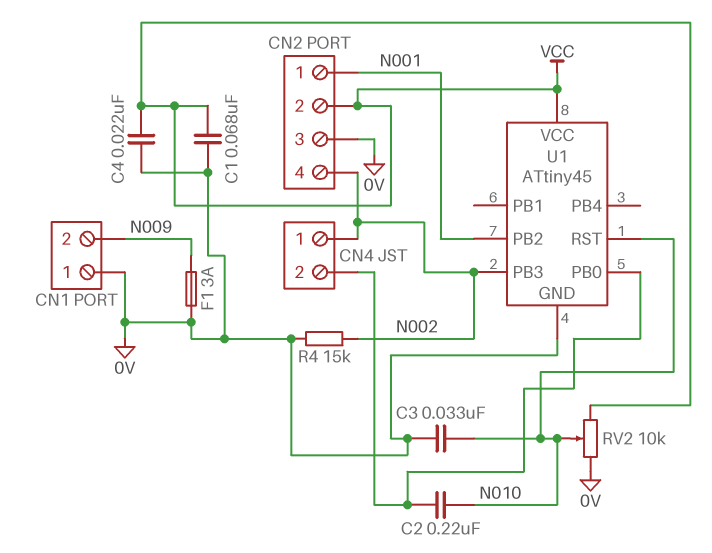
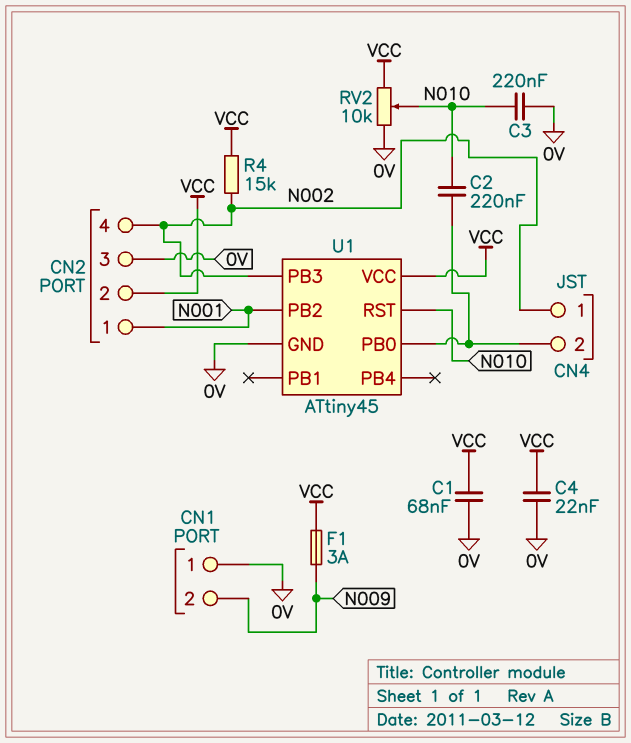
C3: 33nF (0V, N010) -> 220nF (0V, N010)
F1: 3A (0V, N009) -> 3A (N009, VCC)
R4: 15k (0V, N002) -> 15k (N002, VCC)

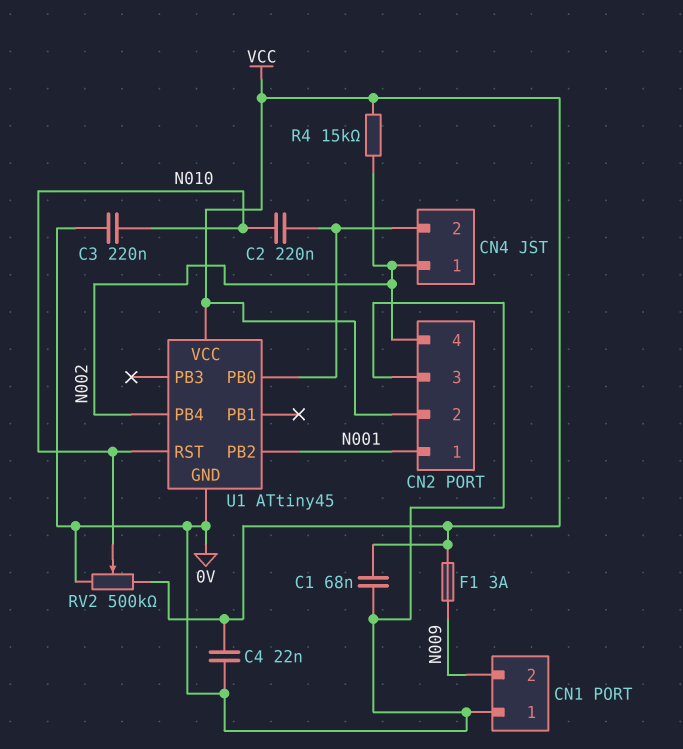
RV2: 10k (0V, VCC, wiper N010) -> 500k (0V, VCC, wiper N010)
U1 pin PB3: N002 -> none
U1 pin PB4: none -> N002

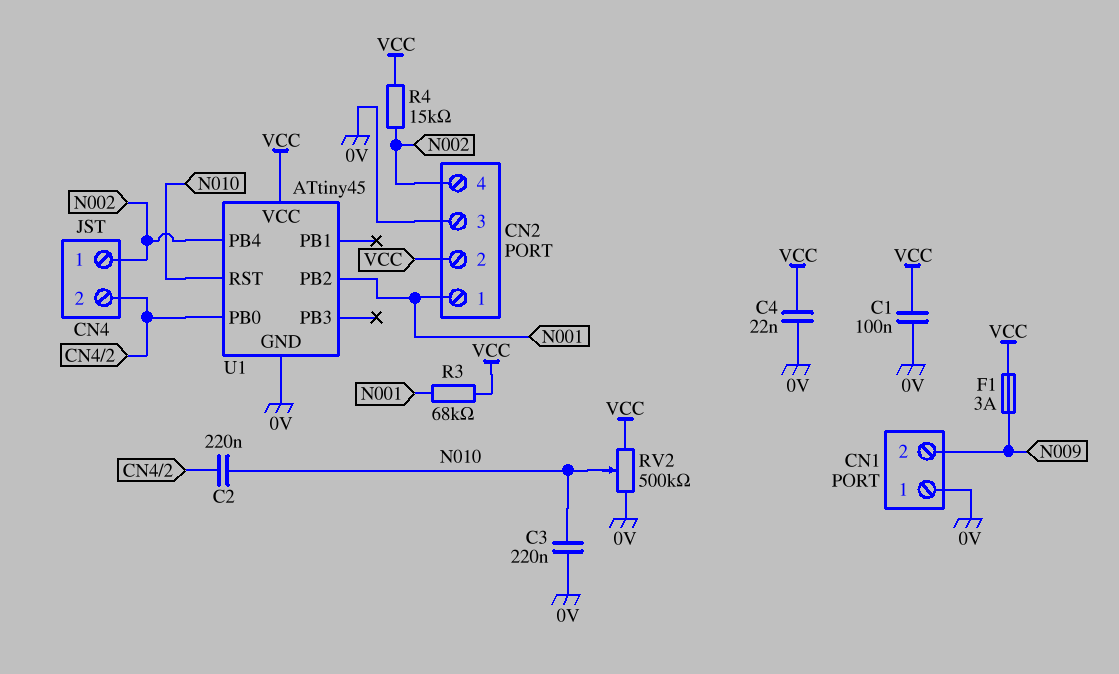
C1: 68nF (0V, VCC) -> 100nF (0V, VCC)
R3: none -> 68k (N001, VCC)

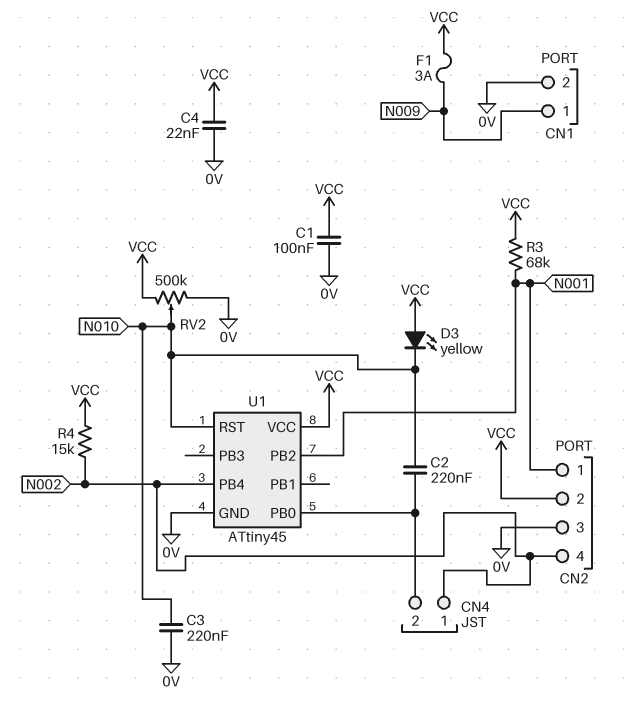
CN1 pin 1: 0V -> N009
CN1 pin 2: N009 -> 0V
D3: none -> LED yellow (A VCC, K N010)

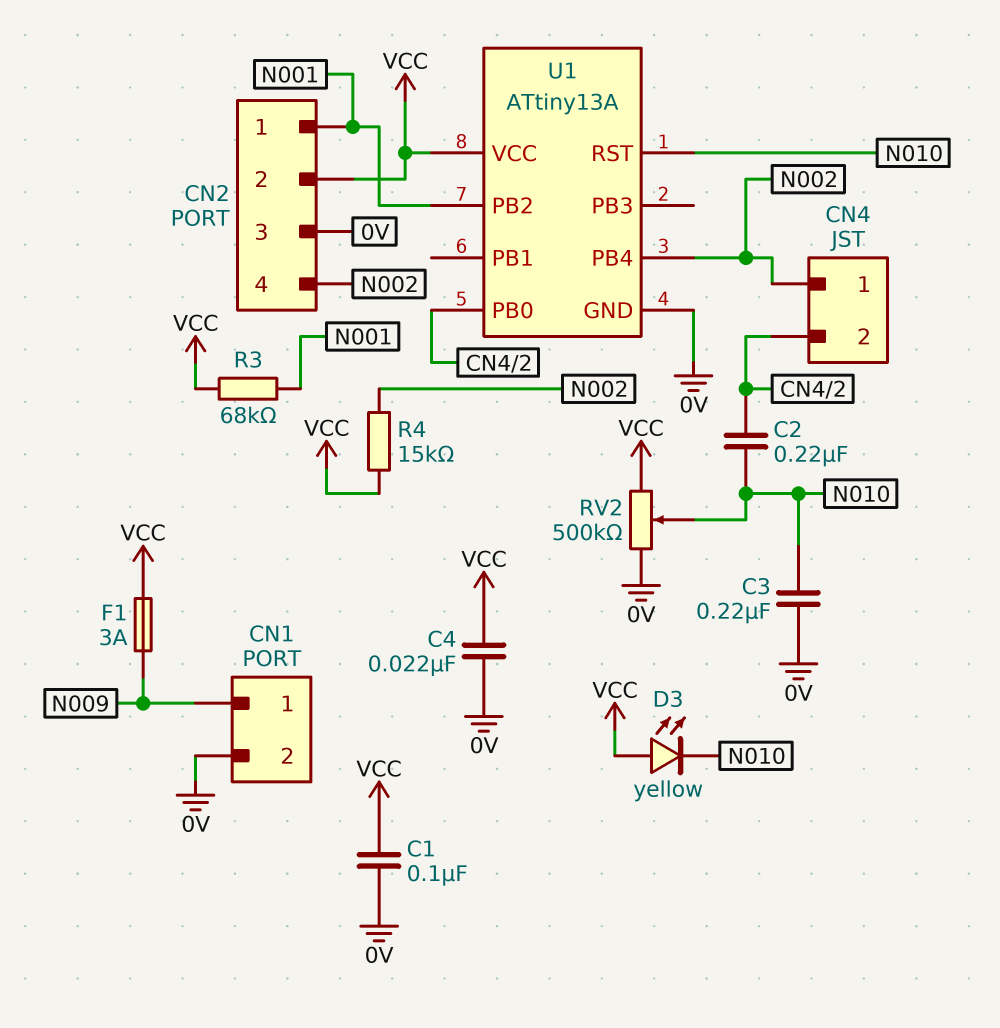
U1: ATtiny45 -> ATtiny13A

